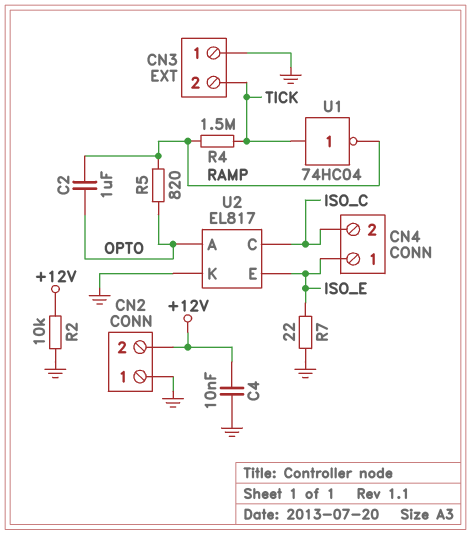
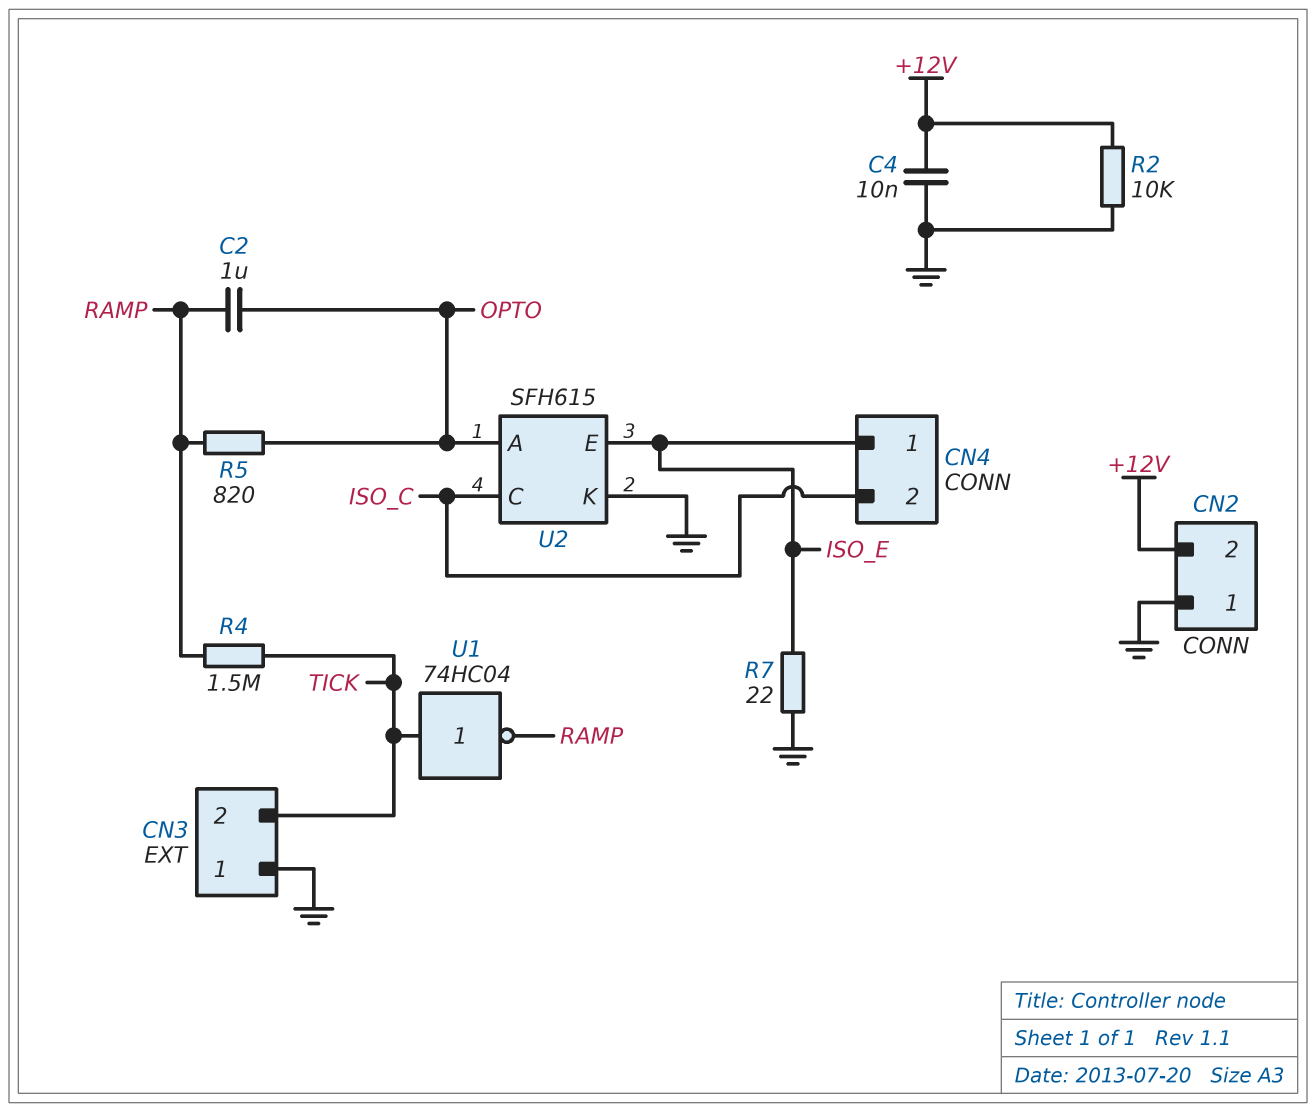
U2: EL817 -> SFH615

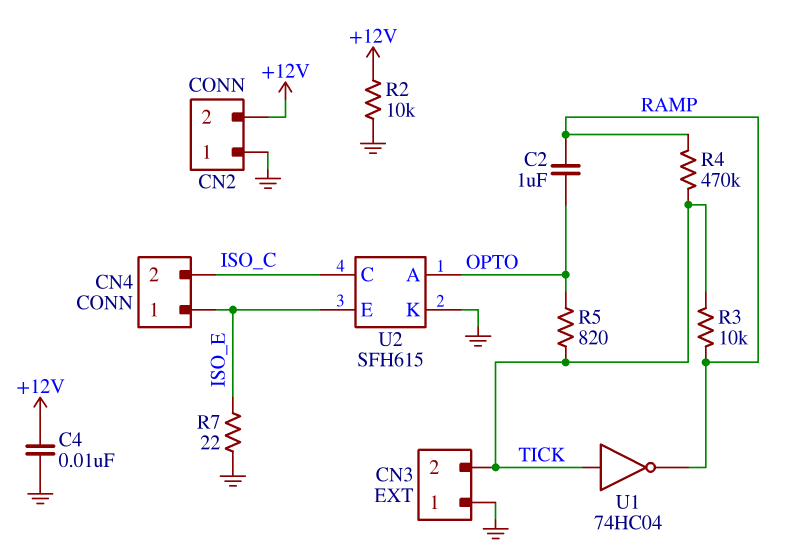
R3: none -> 10k (RAMP, TICK)
R4: 1.5M (RAMP, TICK) -> 470k (RAMP, TICK)
R5: 820 (OPTO, RAMP) -> 820 (OPTO, TICK)

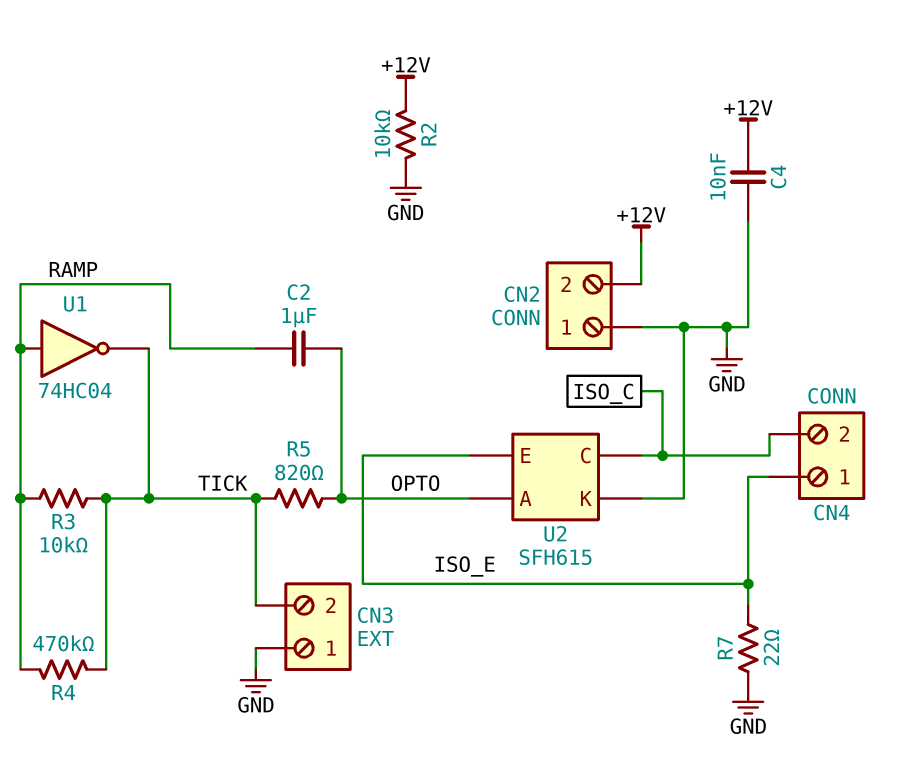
U1: NOT 74HC04 (in TICK, out RAMP) -> NOT 74HC04 (in RAMP, out TICK)

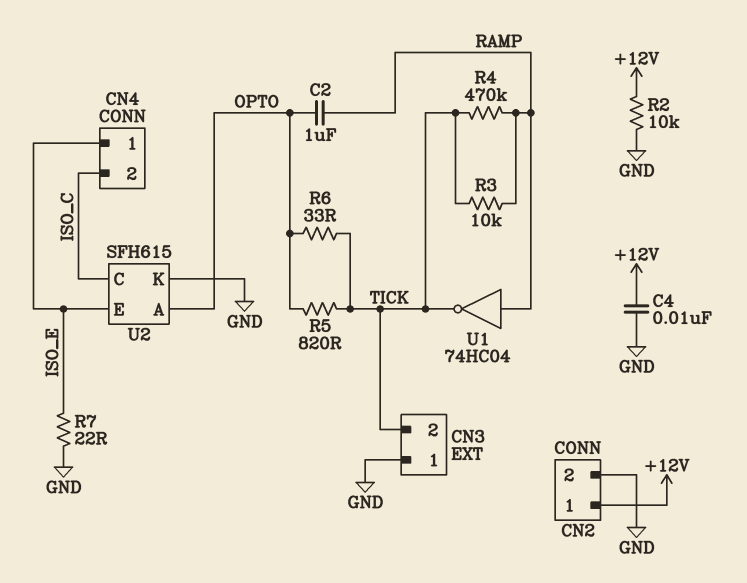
CN2 pin 1: GND -> +12V
CN2 pin 2: +12V -> GND
R6: none -> 33 (OPTO, TICK)

